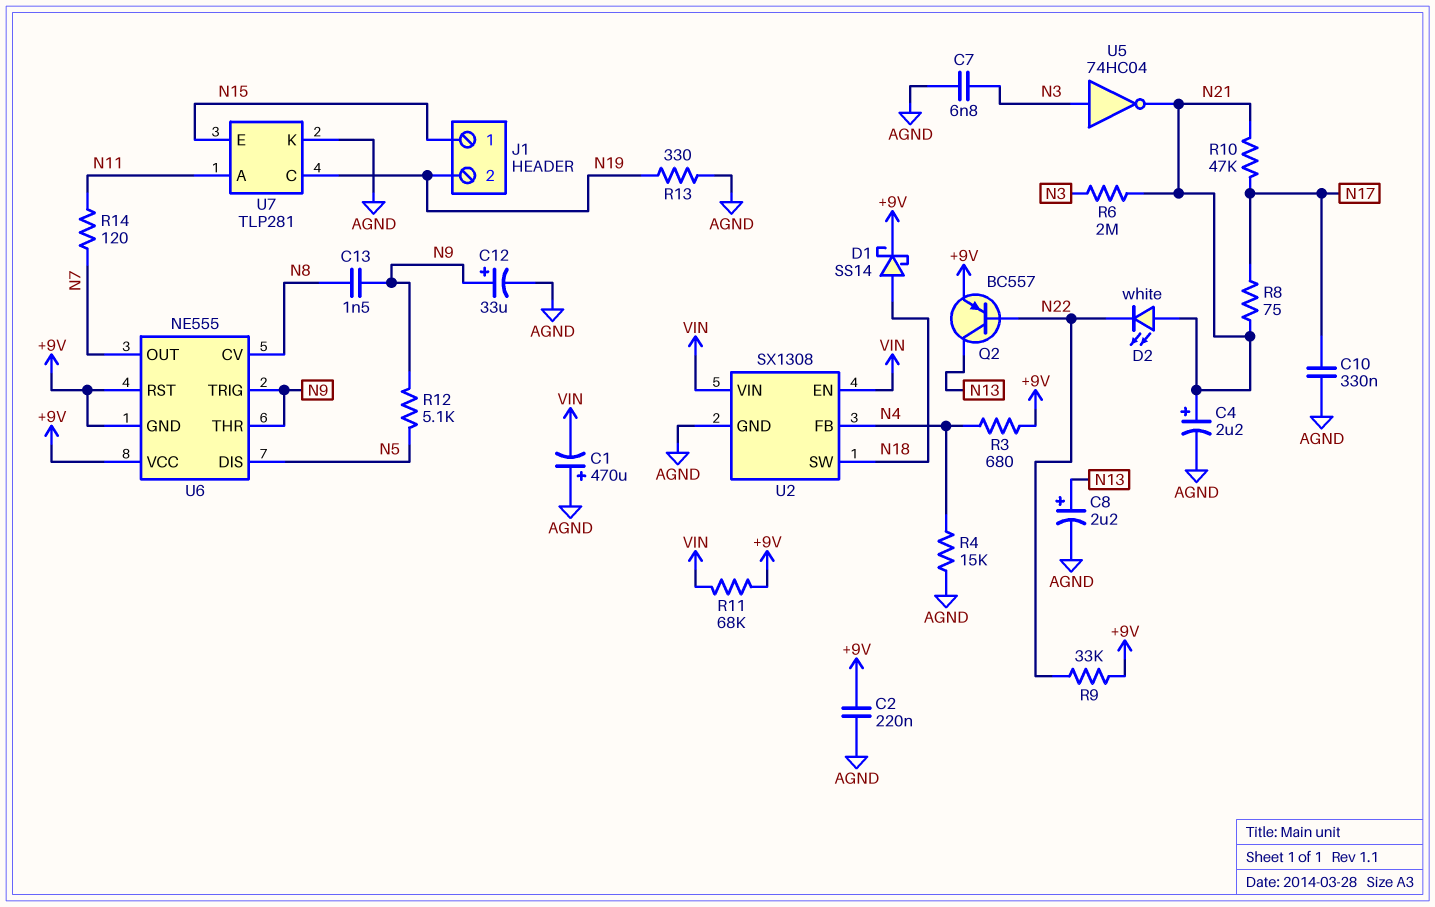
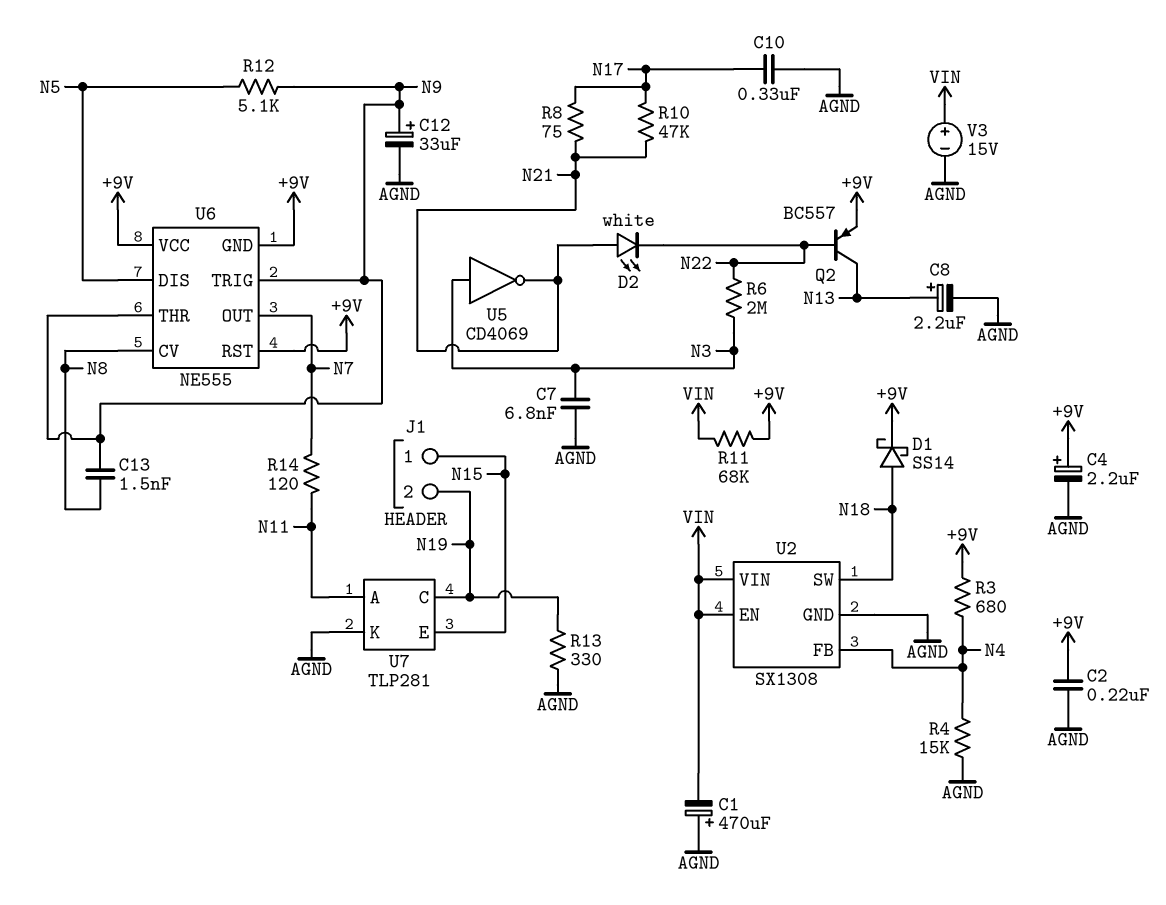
C4: 2.2uF (plus N21, minus AGND) -> 2.2uF (plus +9V, minus AGND)
R6: 2M (N3, N21) -> 2M (N3, N22)
R9: 33k (+9V, N22) -> none
U5: NOT 74HC04 (in N3, out N21) -> NOT CD4069 (in N3, out N21)
V3: none -> 15V (plus VIN, minus AGND)

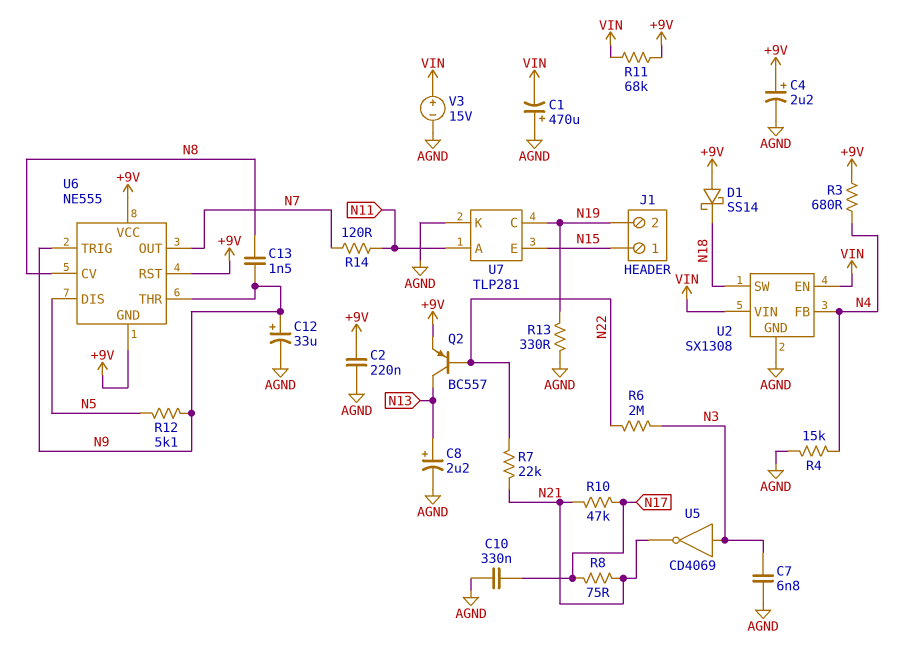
D1: schottky SS14 (A N18, K +9V) -> schottky SS14 (A +9V, K N18)
D2: LED white (A N21, K N22) -> none
R7: none -> 22k (N21, N22)

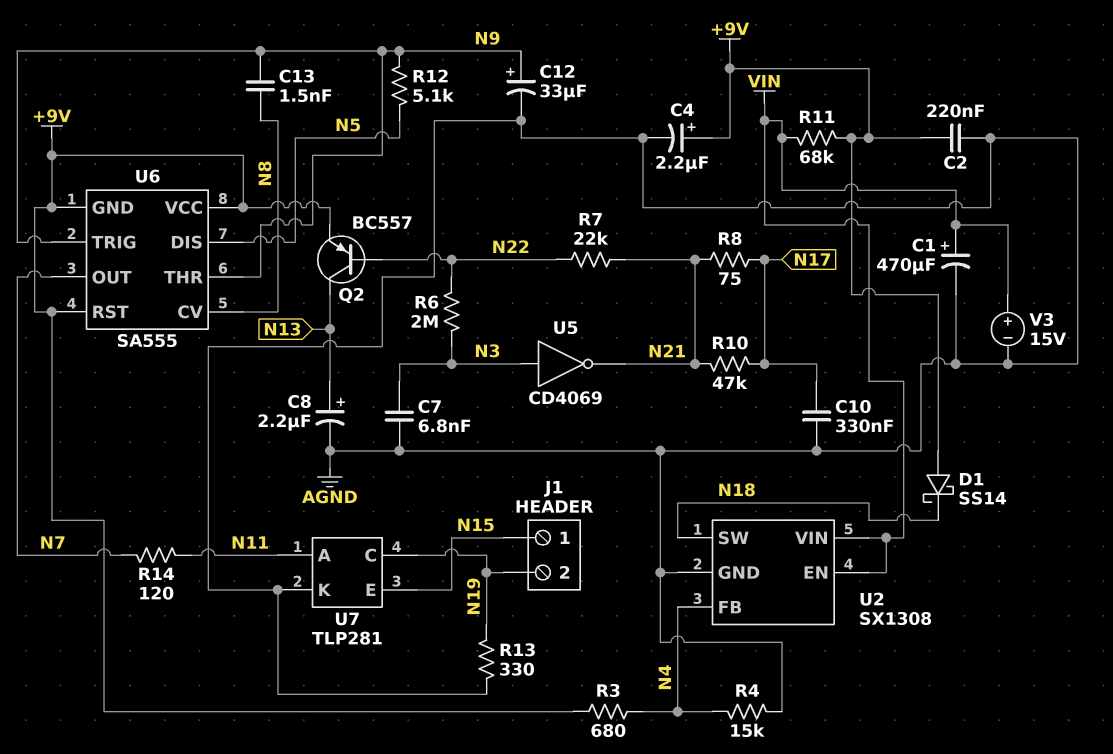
C1: 470uF (plus AGND, minus VIN) -> 470uF (plus VIN, minus AGND)
U6: NE555 -> SA555

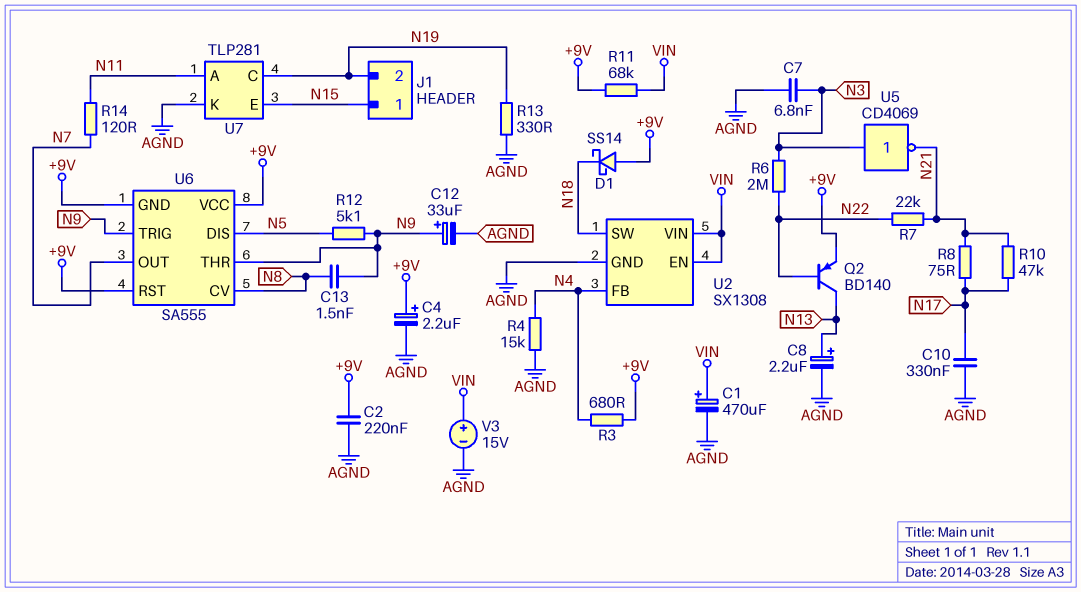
Q2: PNP BC557 (B N22, C N13, E +9V) -> PNP BD140 (B N22, C N13, E +9V)

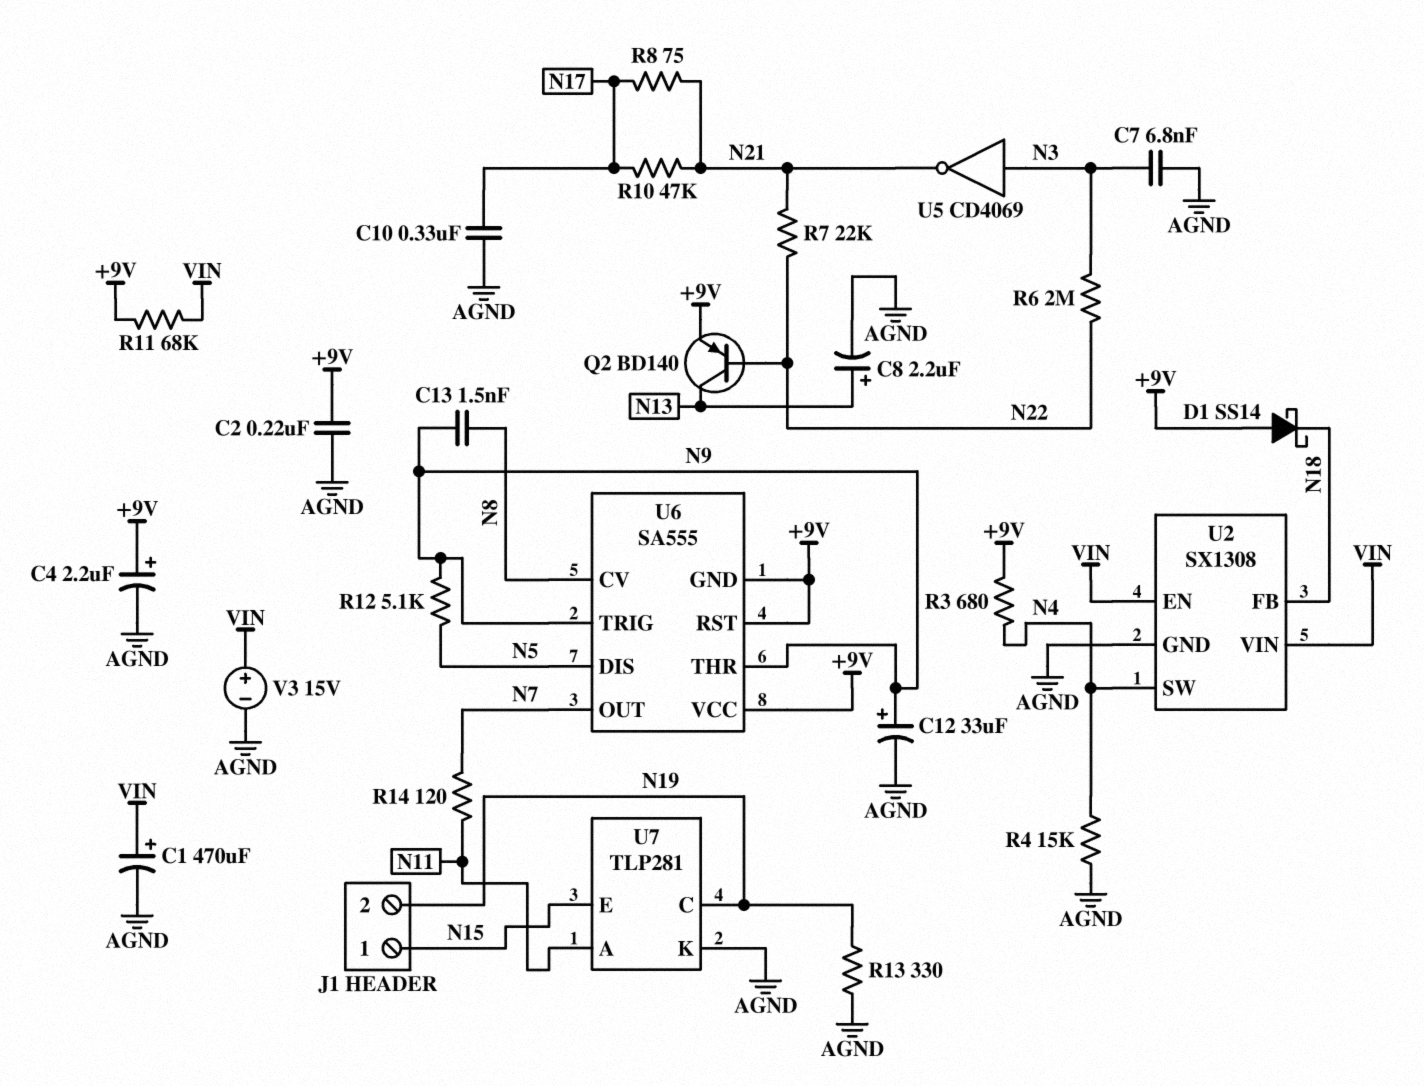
U2 pin FB: N4 -> N18
U2 pin SW: N18 -> N4

